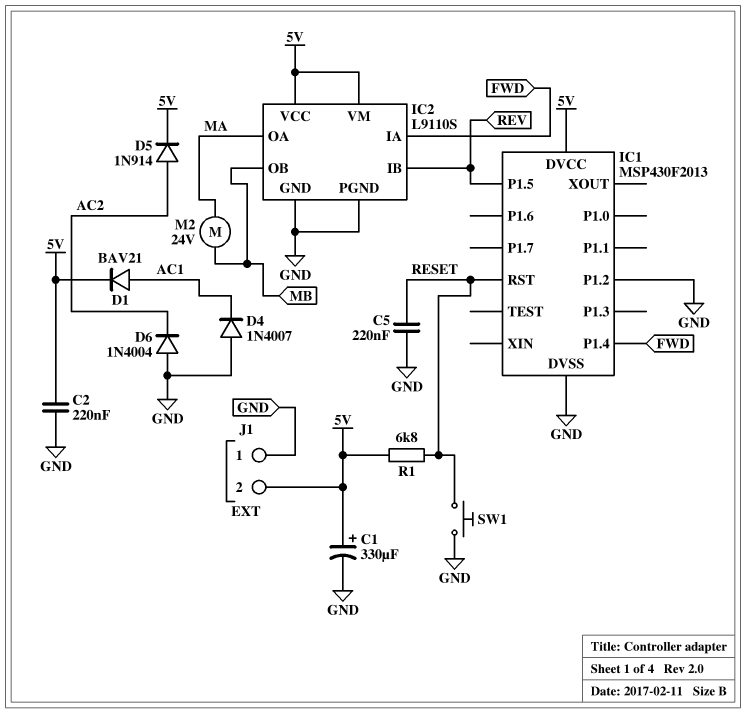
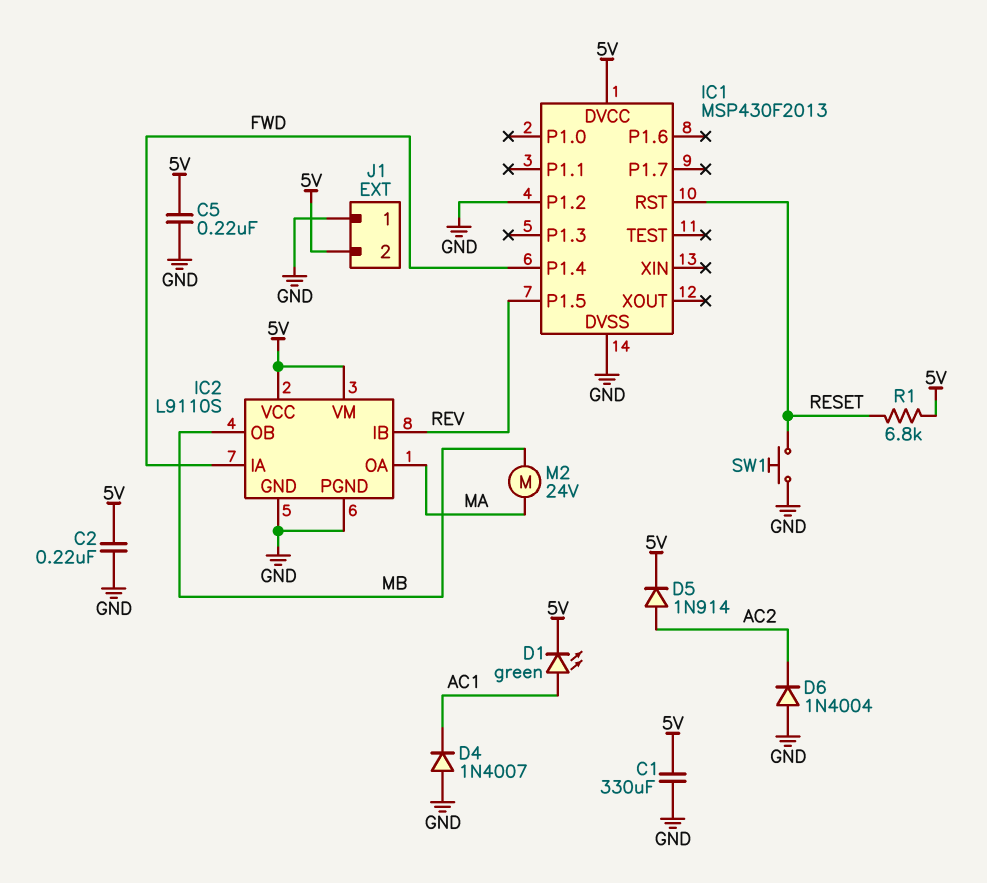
C1: 330uF (plus 5V, minus GND) -> 330uF (5V, GND)
C5: 220nF (GND, RESET) -> 220nF (5V, GND)
D1: diode BAV21 (A AC1, K 5V) -> LED green (A AC1, K 5V)

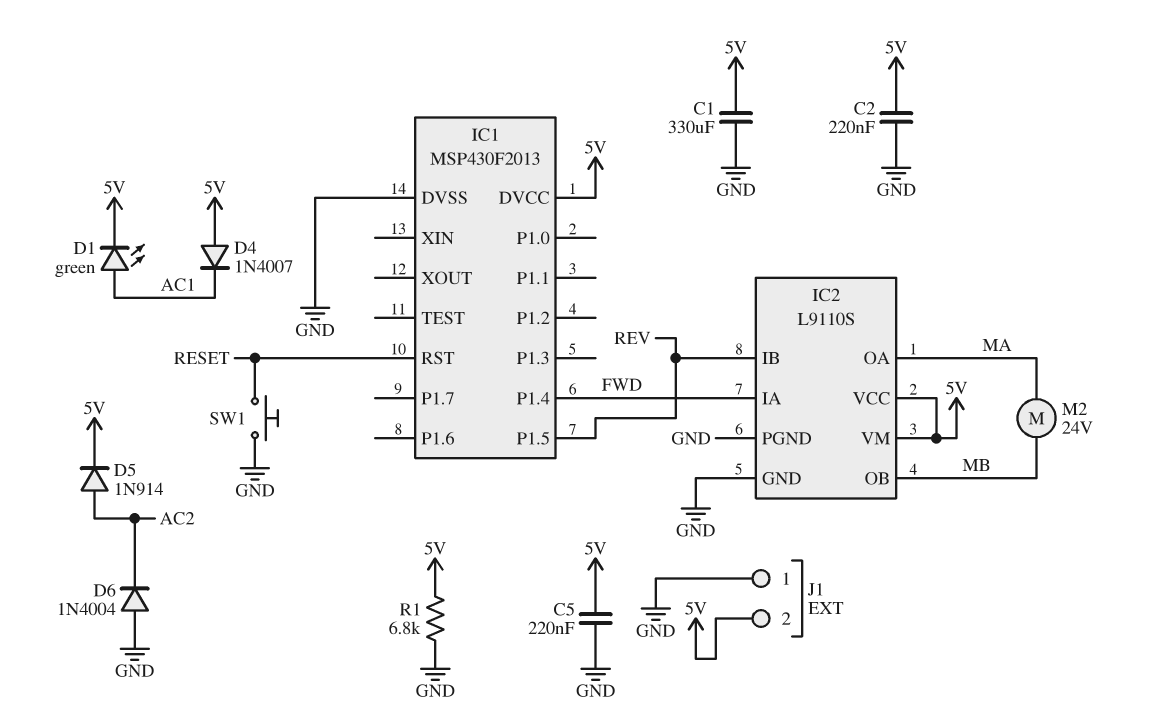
D4: diode 1N4007 (A GND, K AC1) -> diode 1N4007 (A 5V, K AC1)
IC1 pin P1.2: GND -> none
R1: 6.8k (5V, RESET) -> 6.8k (5V, GND)

